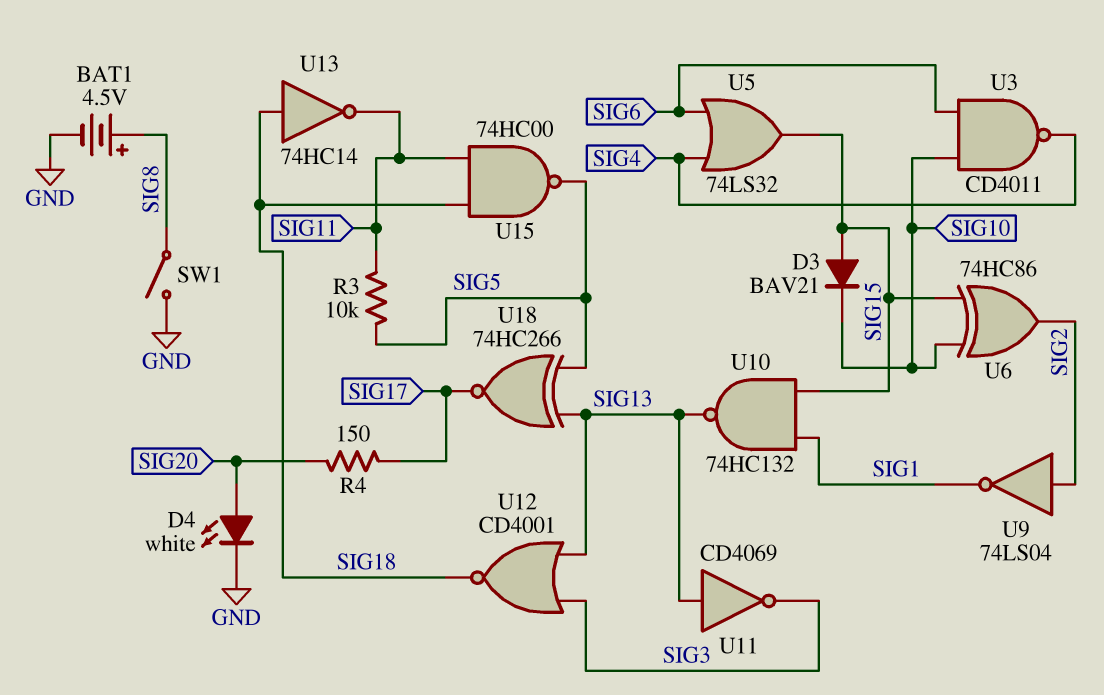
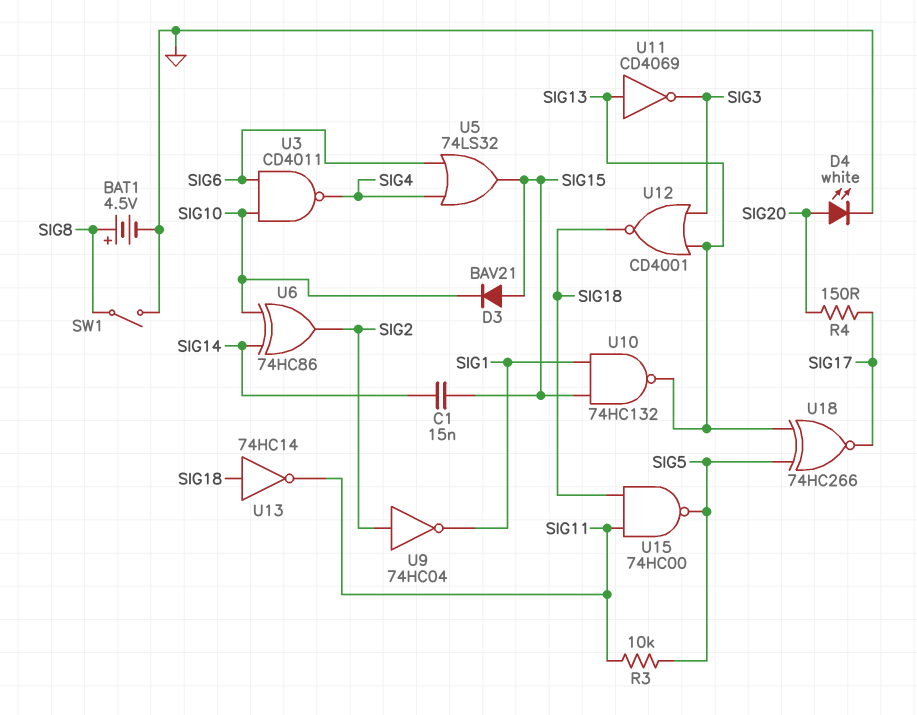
C1: none -> 15nF (SIG14, SIG15)
U6: XOR 74HC86 (in SIG10, in SIG15, out SIG2) -> XOR 74HC86 (in SIG10, in SIG14, out SIG2)
U9: NOT 74LS04 (in SIG2, out SIG1) -> NOT 74HC04 (in SIG2, out SIG1)

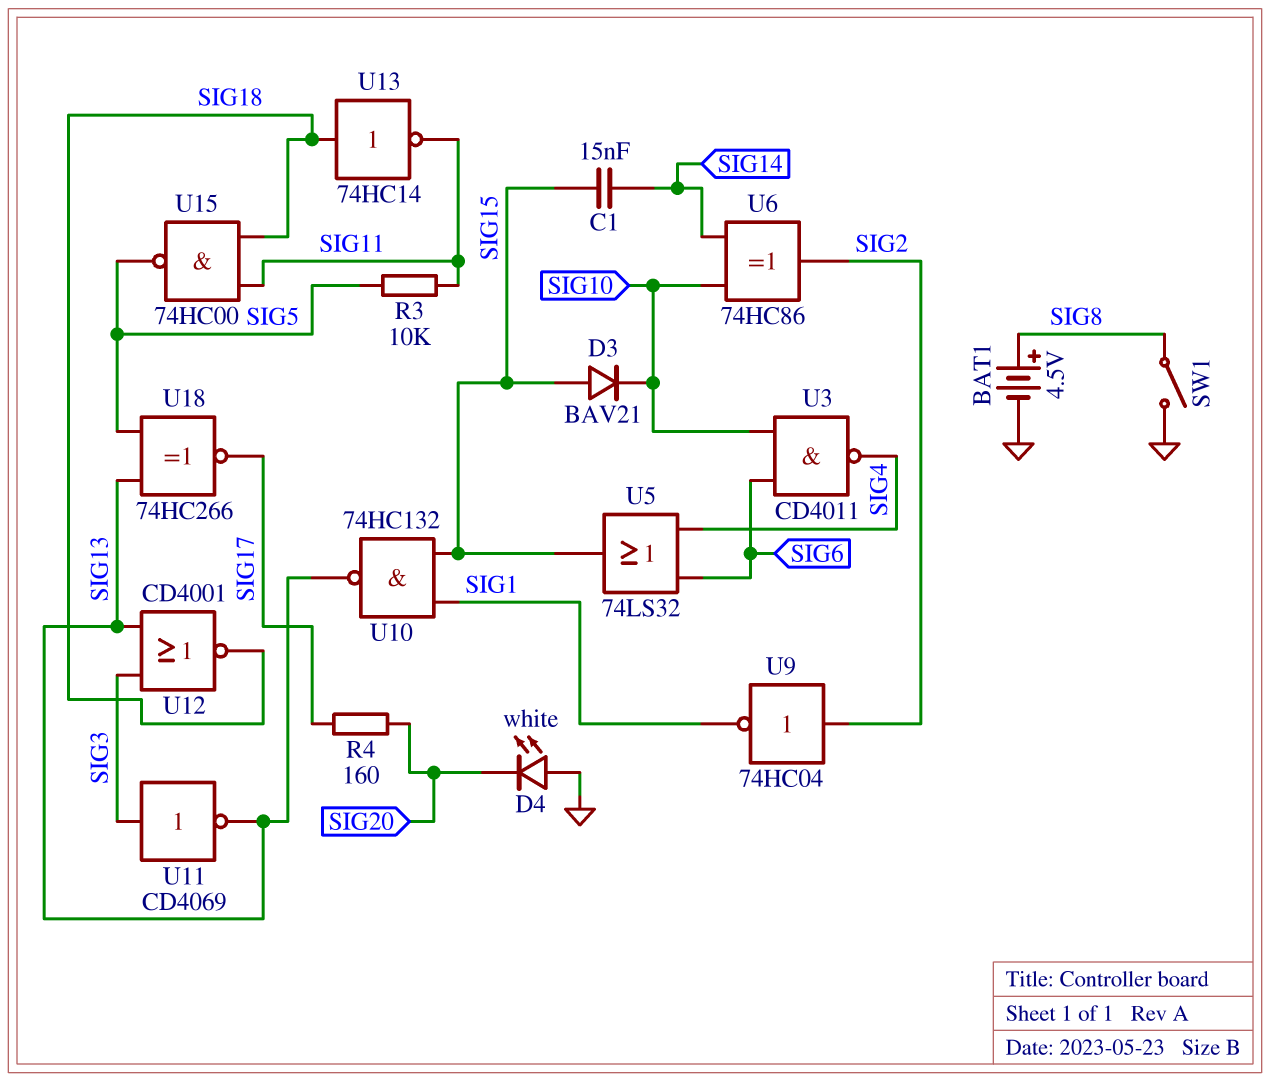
D4: LED white (A SIG20, K GND) -> LED white (A GND, K SIG20)
R4: 150 (SIG17, SIG20) -> 160 (SIG17, SIG20)
U11: NOT CD4069 (in SIG13, out SIG3) -> NOT CD4069 (in SIG3, out SIG13)

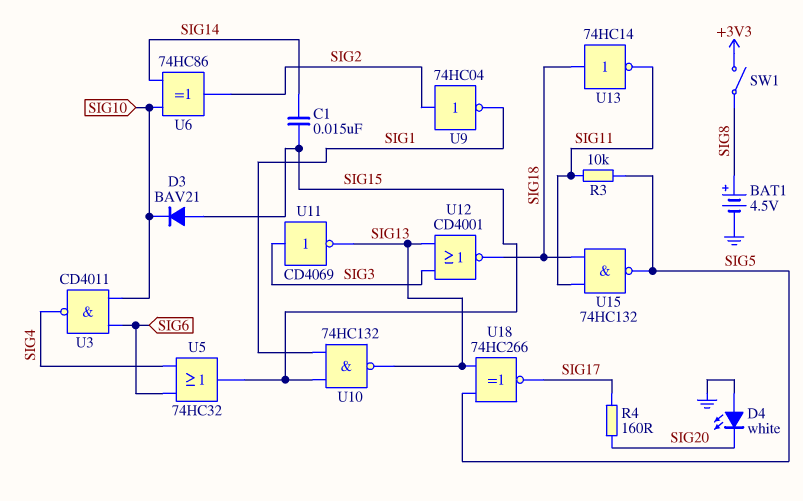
SW1: switch (GND, SIG8) -> switch (+3V3, SIG8)
U5: OR 74LS32 (in SIG4, in SIG6, out SIG15) -> OR 74HC32 (in SIG4, in SIG6, out SIG15)
U15: NAND 74HC00 (in SIG11, in SIG18, out SIG5) -> NAND 74HC132 (in SIG11, in SIG18, out SIG5)

